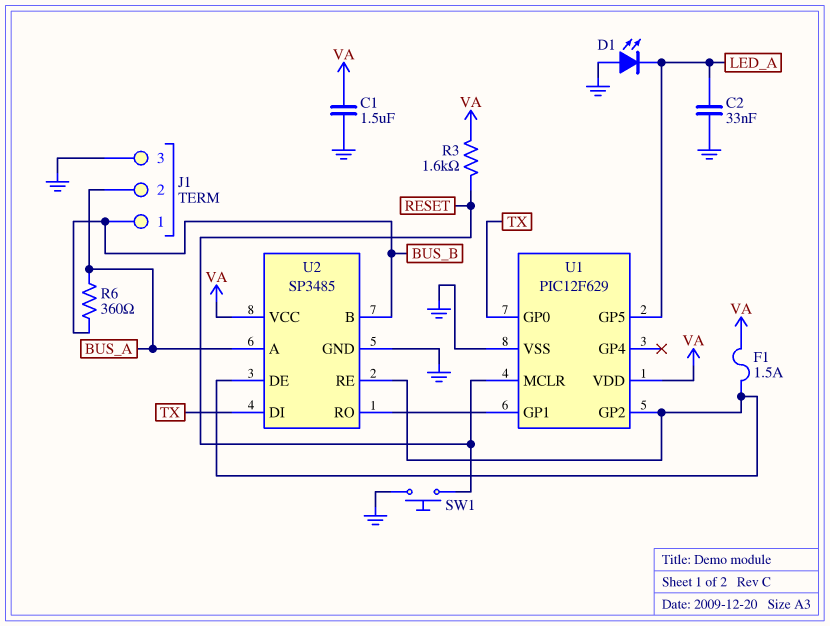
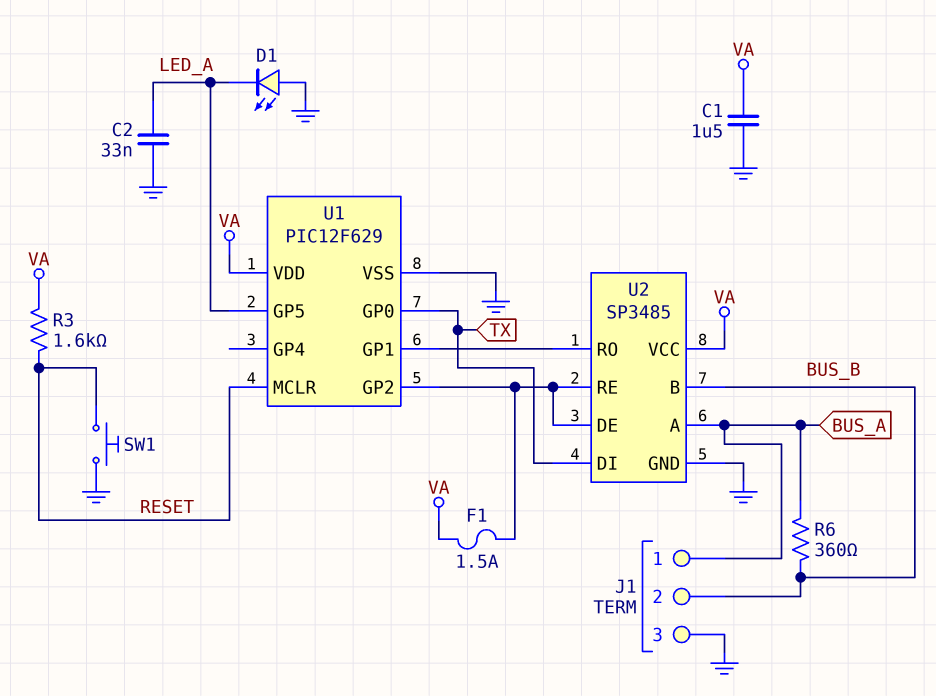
J1 pin 1: BUS_B -> BUS_A
J1 pin 2: BUS_A -> BUS_B

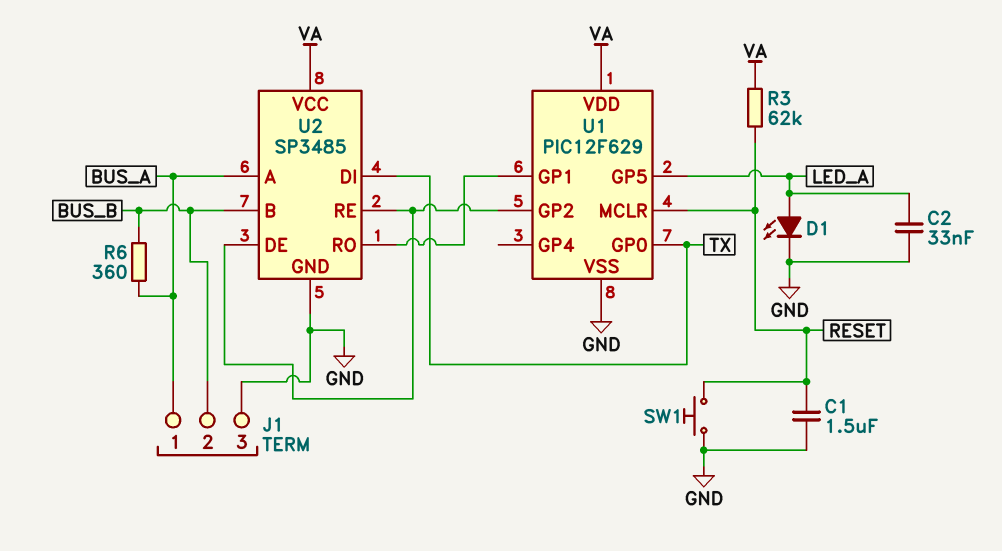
C1: 1.5uF (GND, VA) -> 1.5uF (GND, RESET)
D1: LED (A GND, K LED_A) -> LED (A LED_A, K GND)
F1: 1.5A (U1/GP2, VA) -> none
R3: 1.6k (RESET, VA) -> 62k (RESET, VA)

